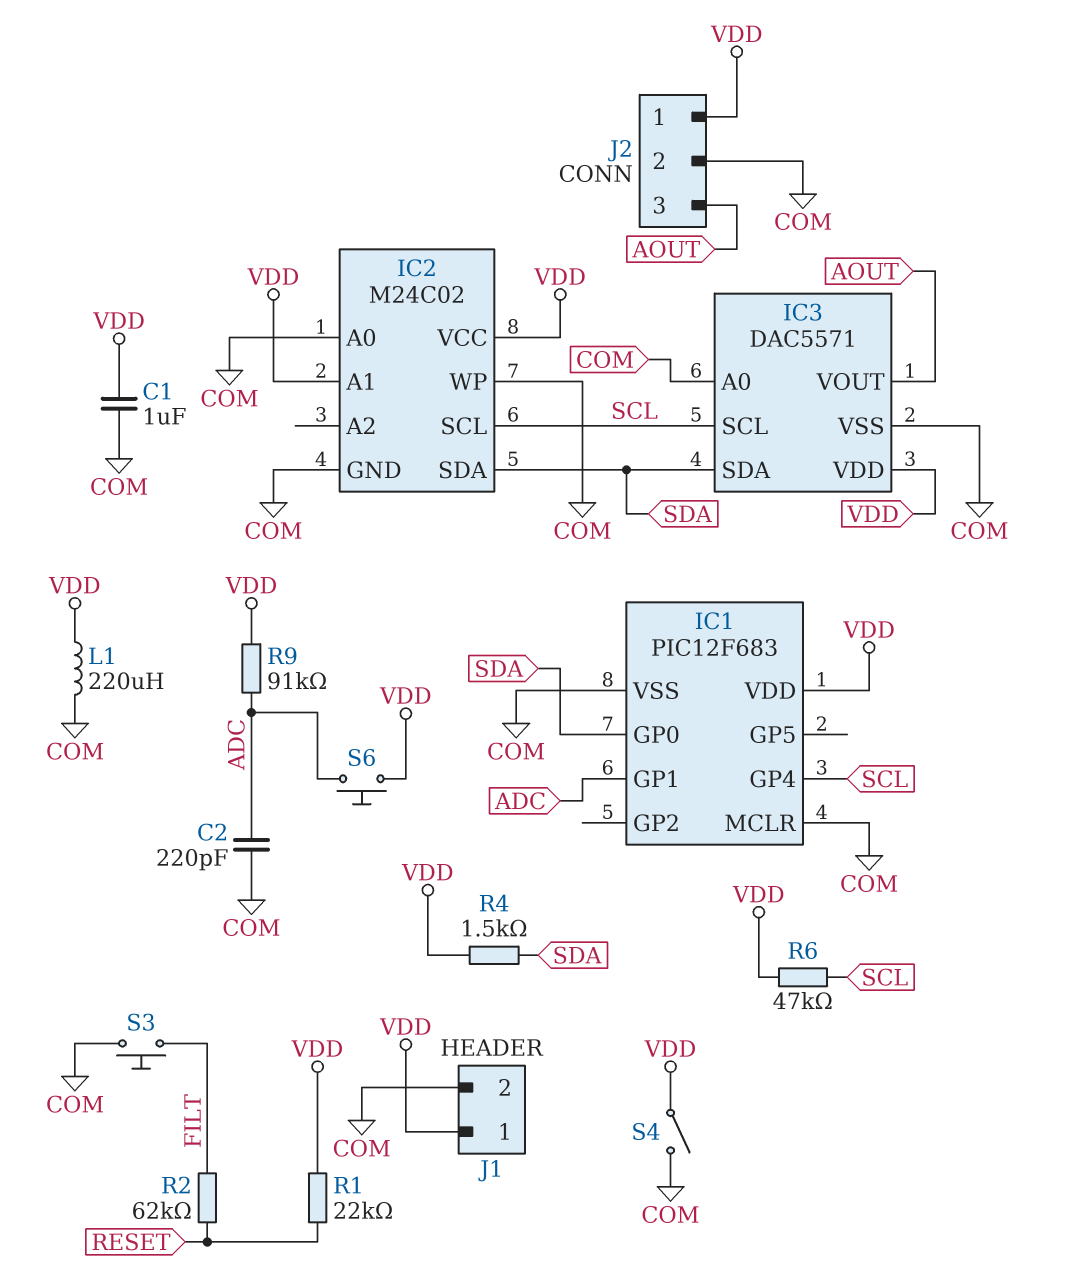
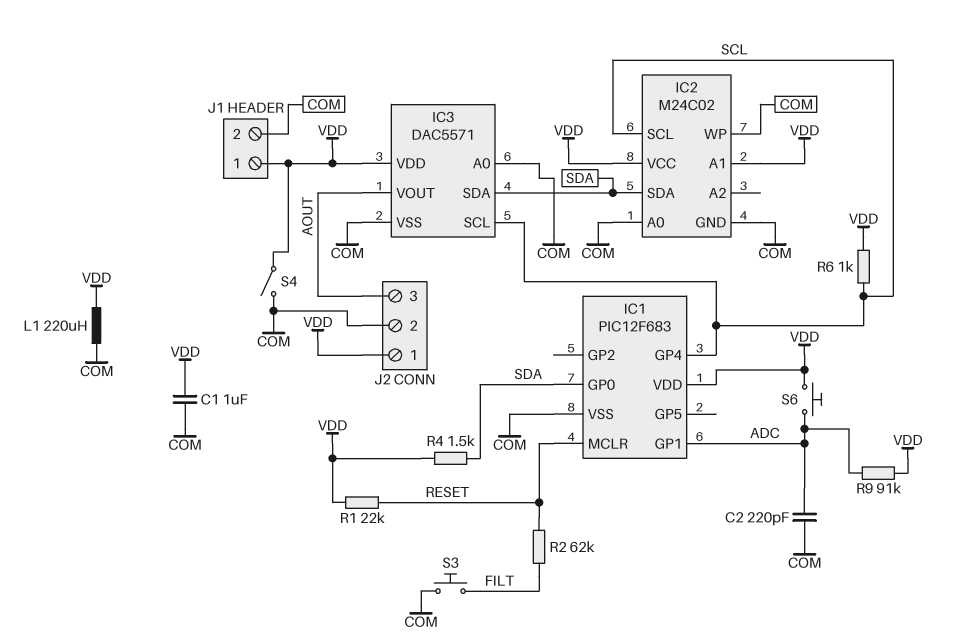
IC1 pin MCLR: COM -> RESET
R6: 47k (SCL, VDD) -> 1k (SCL, VDD)

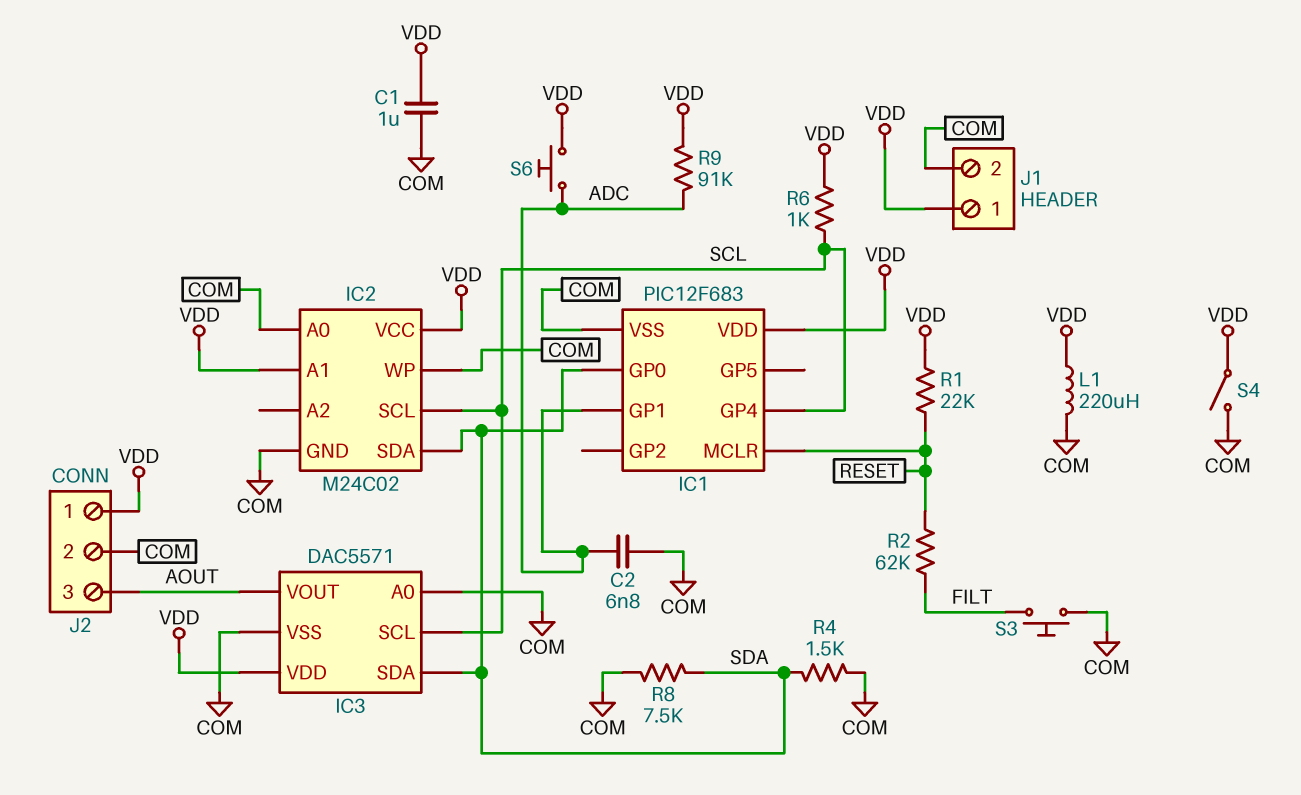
C2: 220pF (ADC, COM) -> 6.8nF (ADC, COM)
R4: 1.5k (SDA, VDD) -> 1.5k (COM, SDA)
R8: none -> 7.5k (COM, SDA)

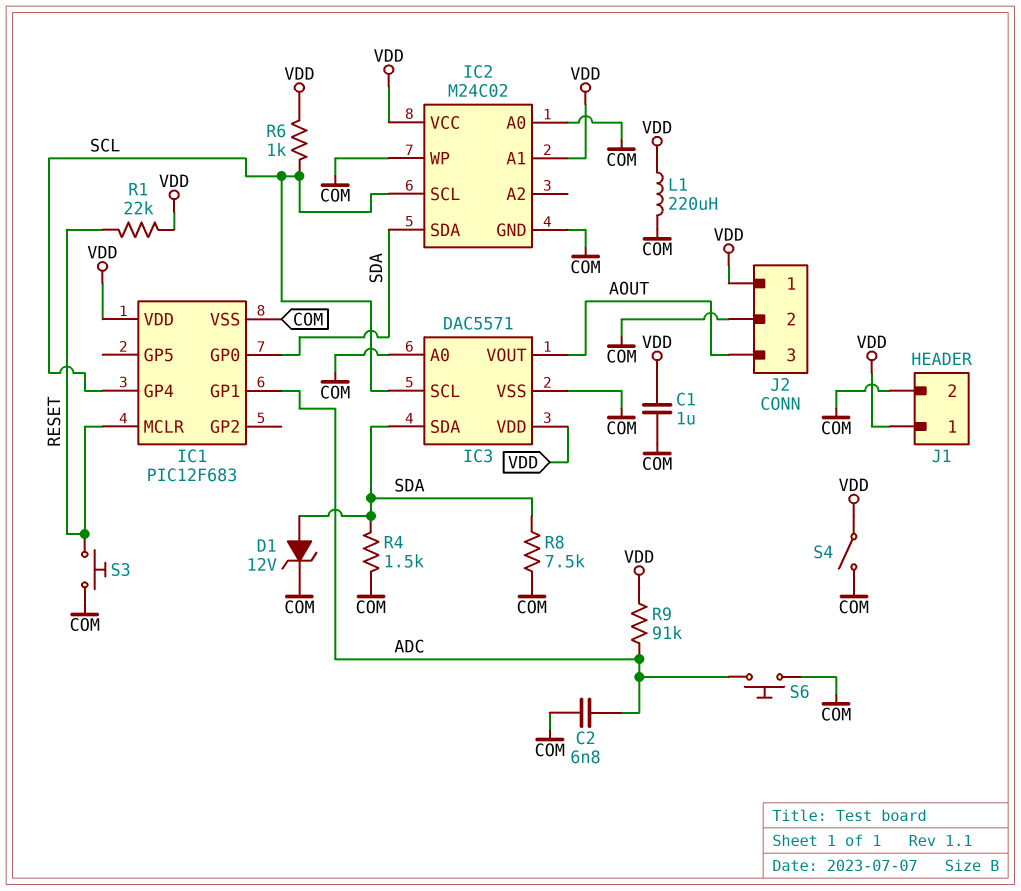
D1: none -> zener 12V (A SDA, K COM)
R2: 62k (FILT, RESET) -> none
S3: button (COM, FILT) -> button (COM, RESET)
S6: button (ADC, VDD) -> button (ADC, COM)

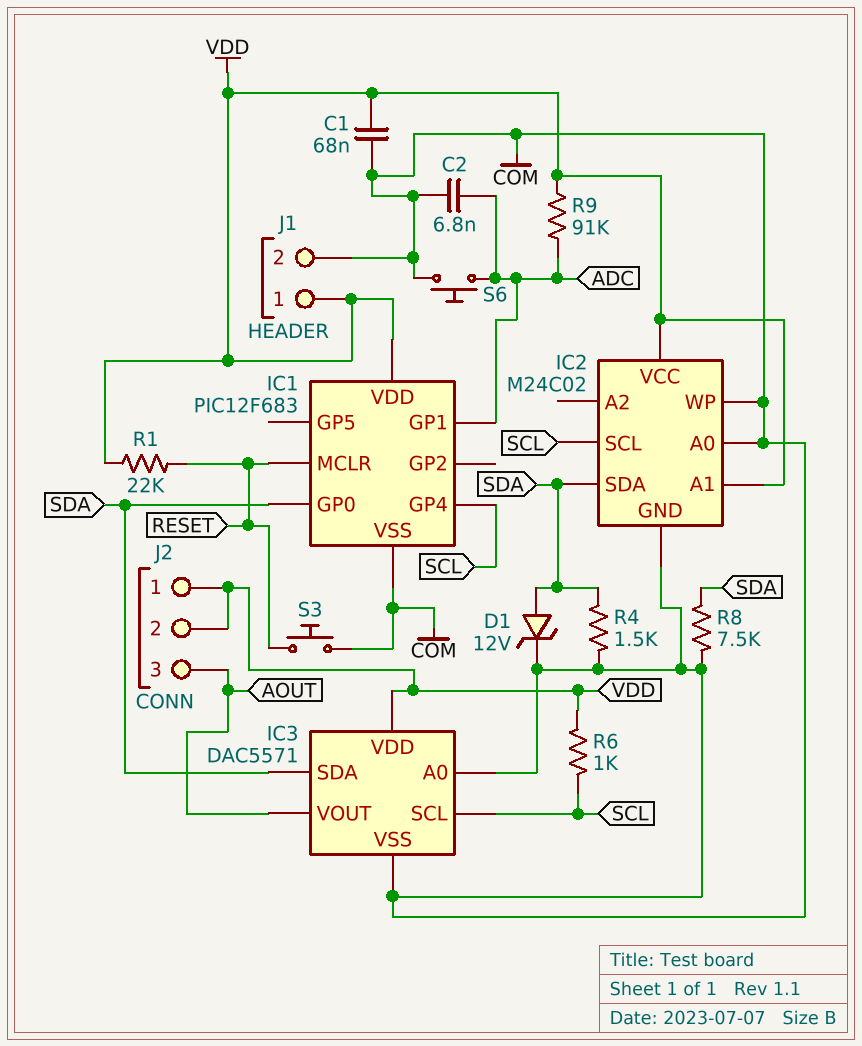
C1: 1uF (COM, VDD) -> 68nF (COM, VDD)
J2 pin 2: COM -> VDD
L1: 220uH (COM, VDD) -> none
S4: switch (COM, VDD) -> none

